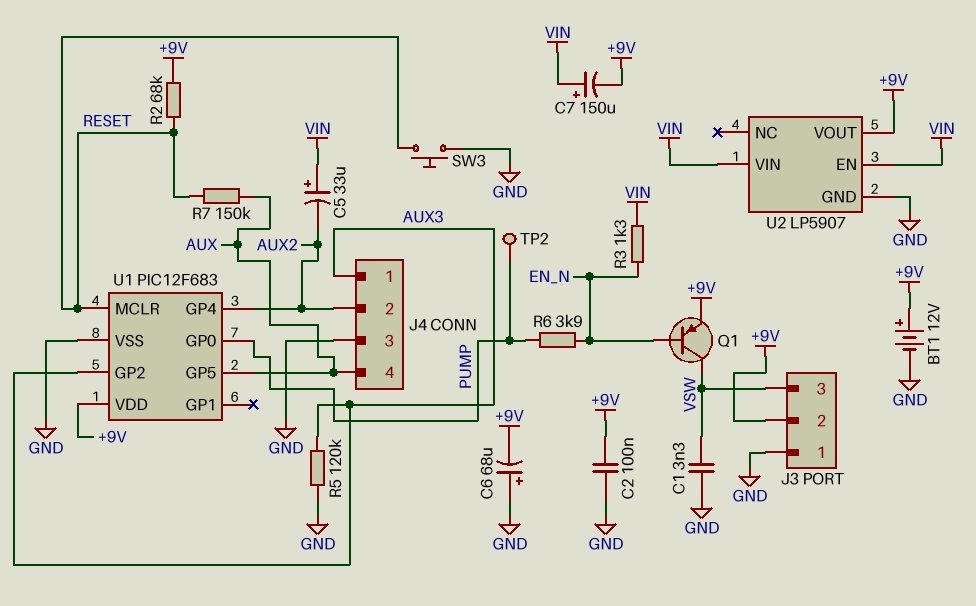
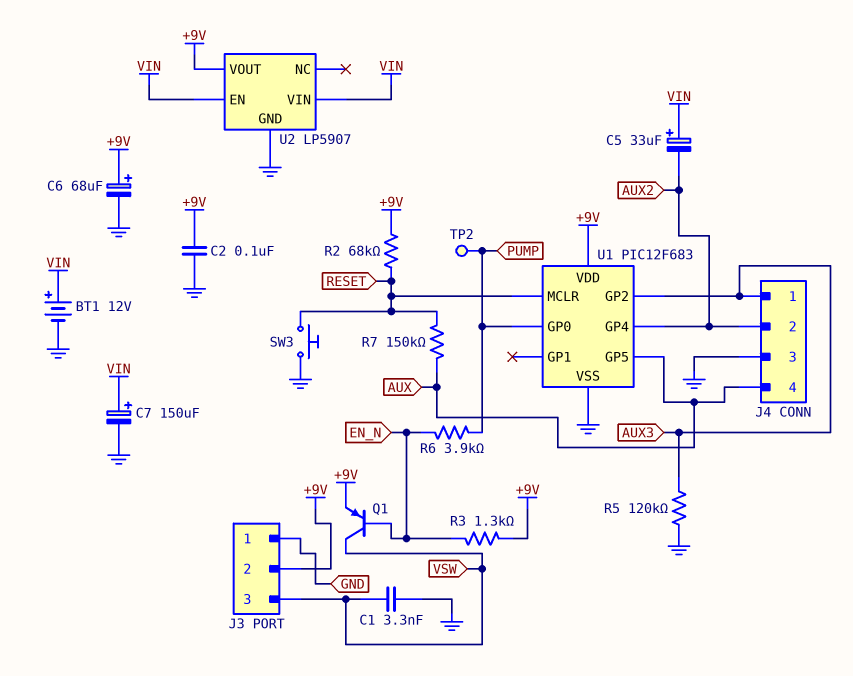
BT1: 12V (plus +9V, minus GND) -> 12V (plus VIN, minus GND)
C6: 68uF (plus GND, minus +9V) -> 68uF (plus +9V, minus GND)
C7: 150uF (plus VIN, minus +9V) -> 150uF (plus VIN, minus GND)
R3: 1.3k (EN_N, VIN) -> 1.3k (+9V, EN_N)

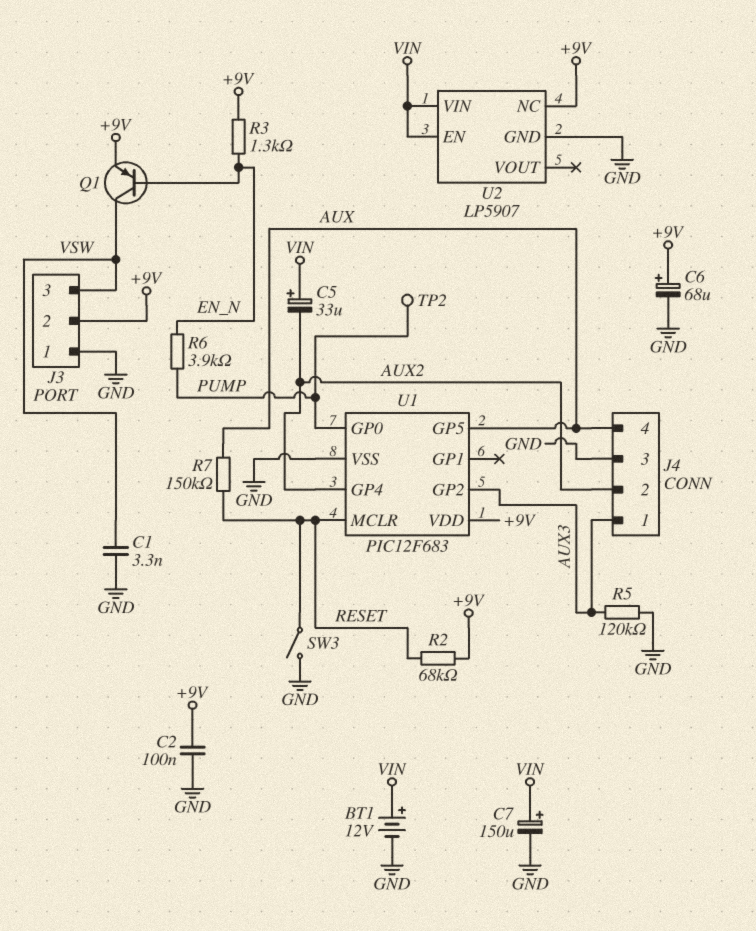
SW3: button (GND, RESET) -> switch (GND, RESET)
U2 pin NC: none -> +9V
U2 pin VOUT: +9V -> none

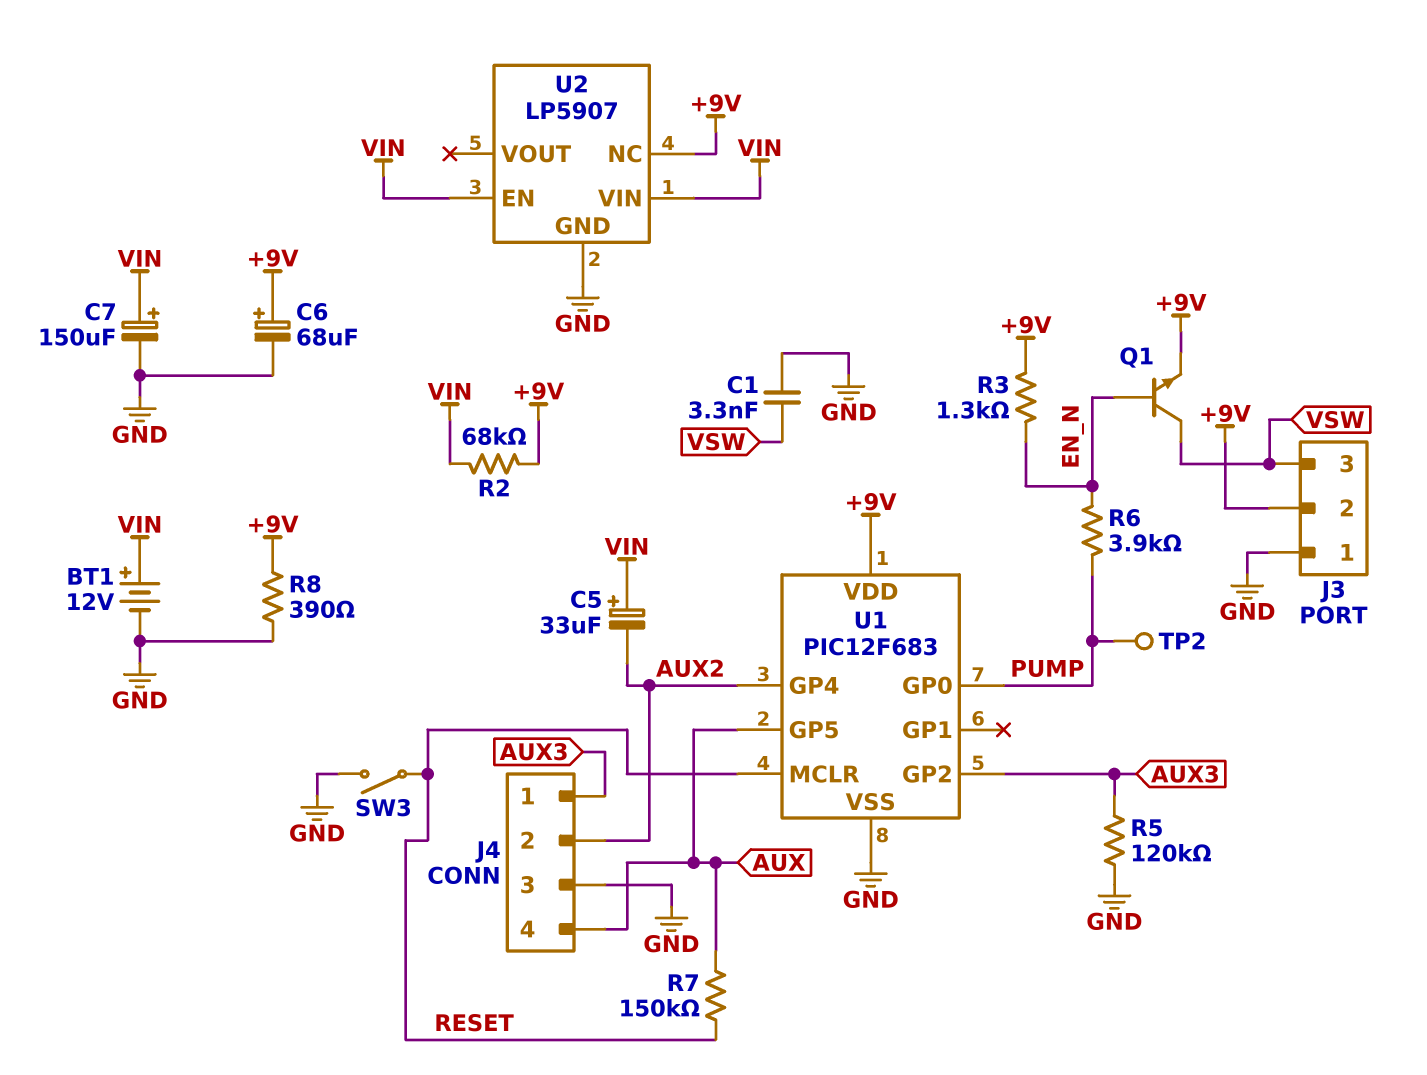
C2: 100nF (+9V, GND) -> none
Q1: PNP (B EN_N, C VSW, E +9V) -> NPN (B EN_N, C VSW, E +9V)
R2: 68k (+9V, RESET) -> 68k (+9V, VIN)
R8: none -> 390 (+9V, GND)

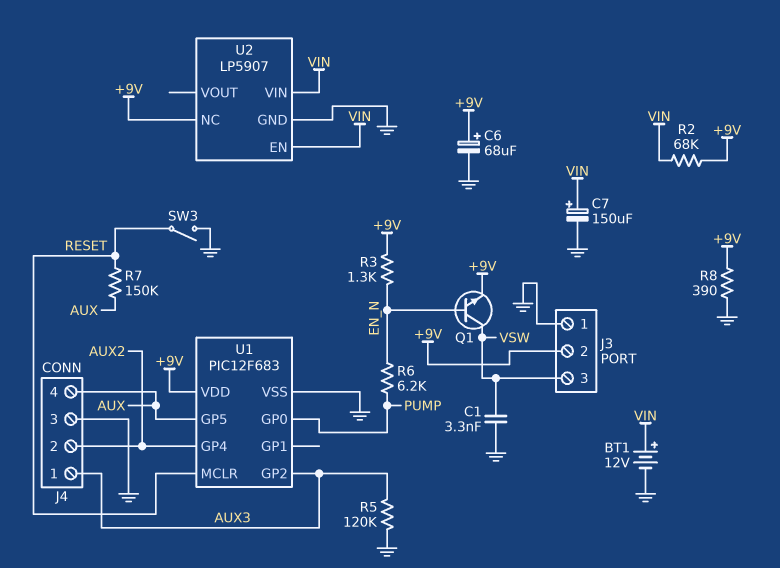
C5: 33uF (plus VIN, minus AUX2) -> none
R6: 3.9k (EN_N, PUMP) -> 6.2k (EN_N, PUMP)
TP2: test point (PUMP) -> none

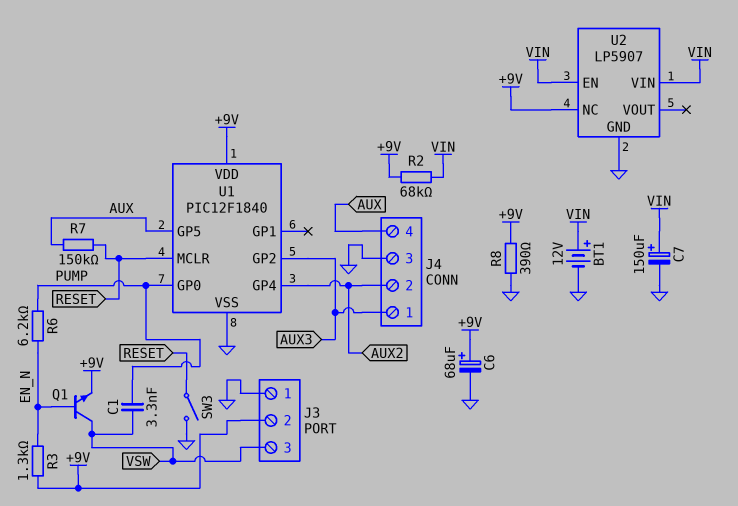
C1: 3.3nF (GND, VSW) -> 3.3nF (PUMP, VSW)
R5: 120k (AUX3, GND) -> none
U1: PIC12F683 -> PIC12F1840

